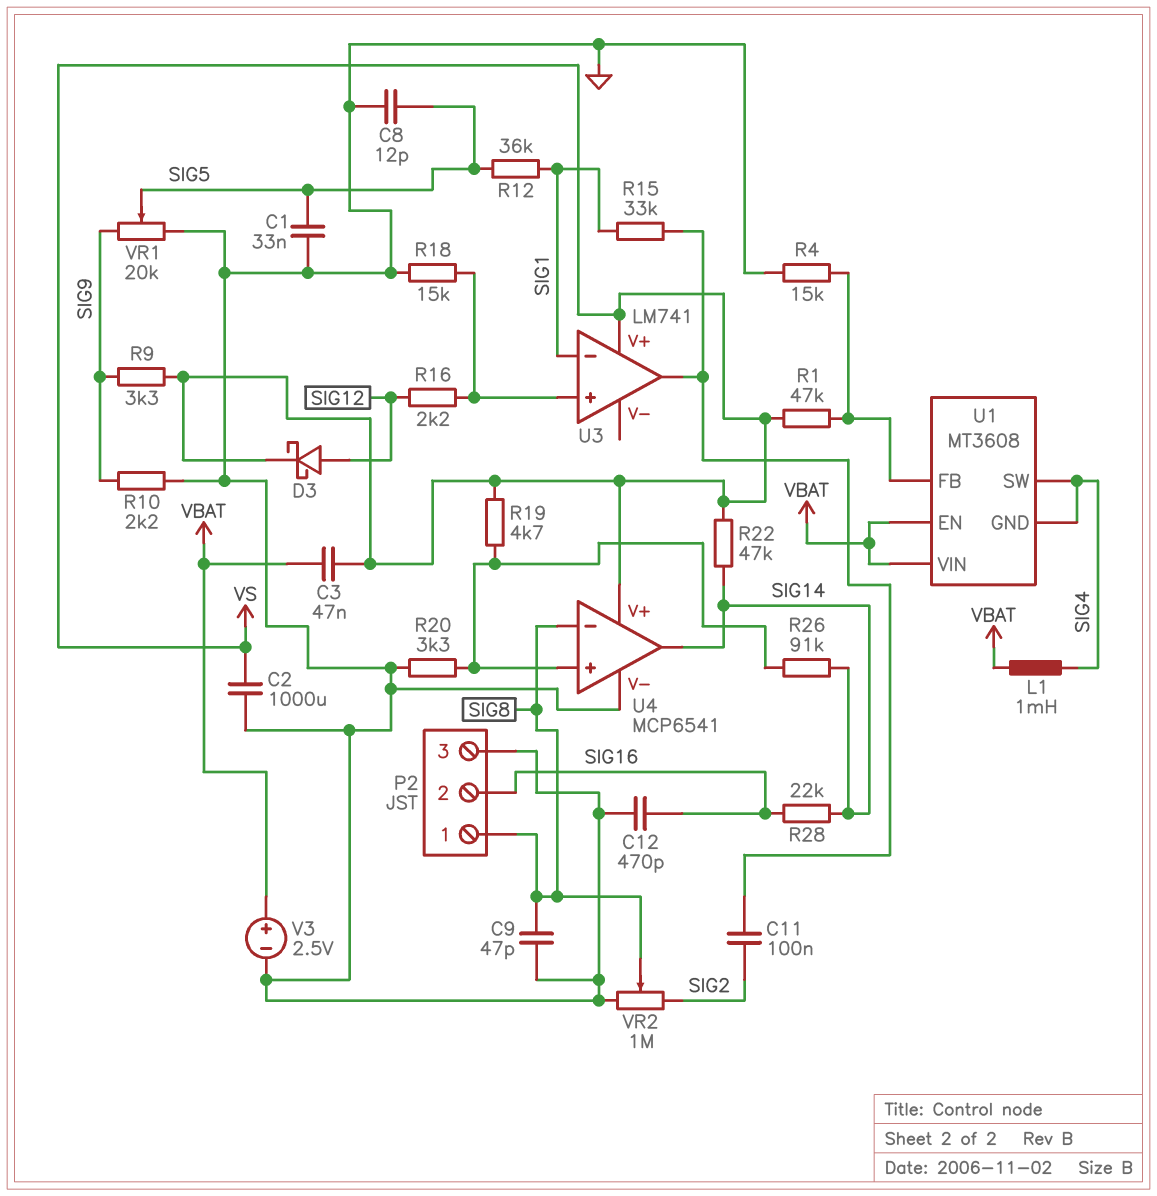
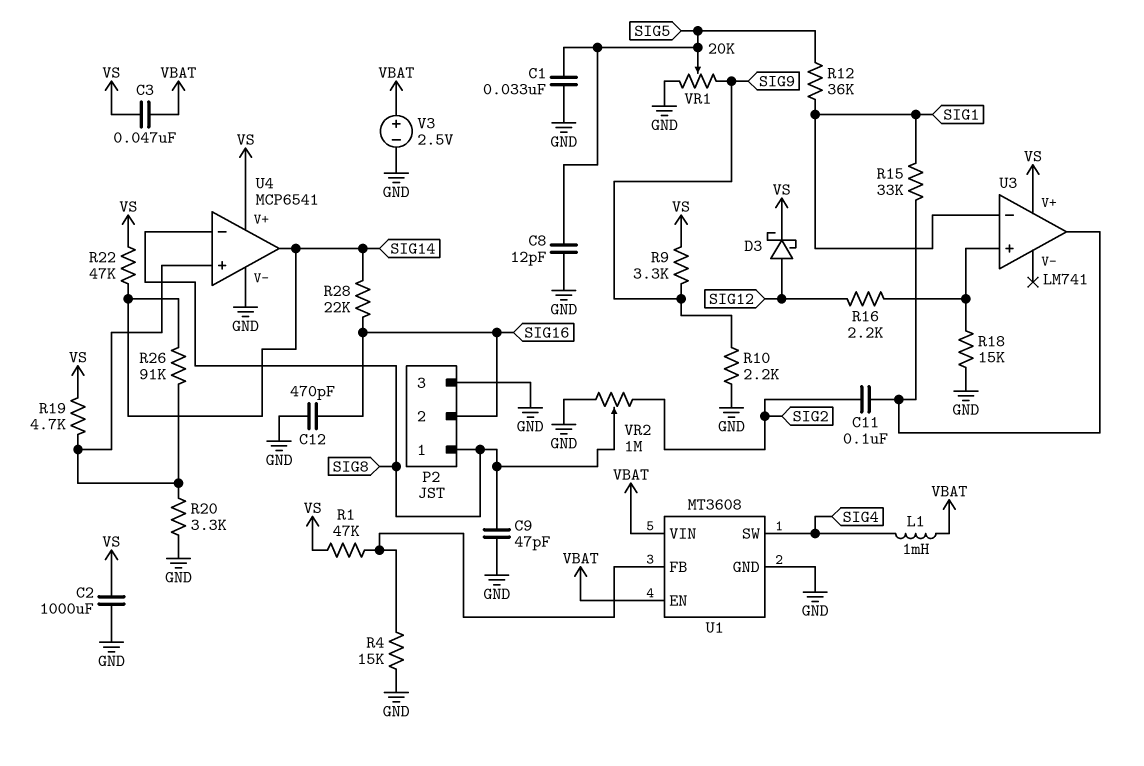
U1 pin GND: SIG4 -> GND

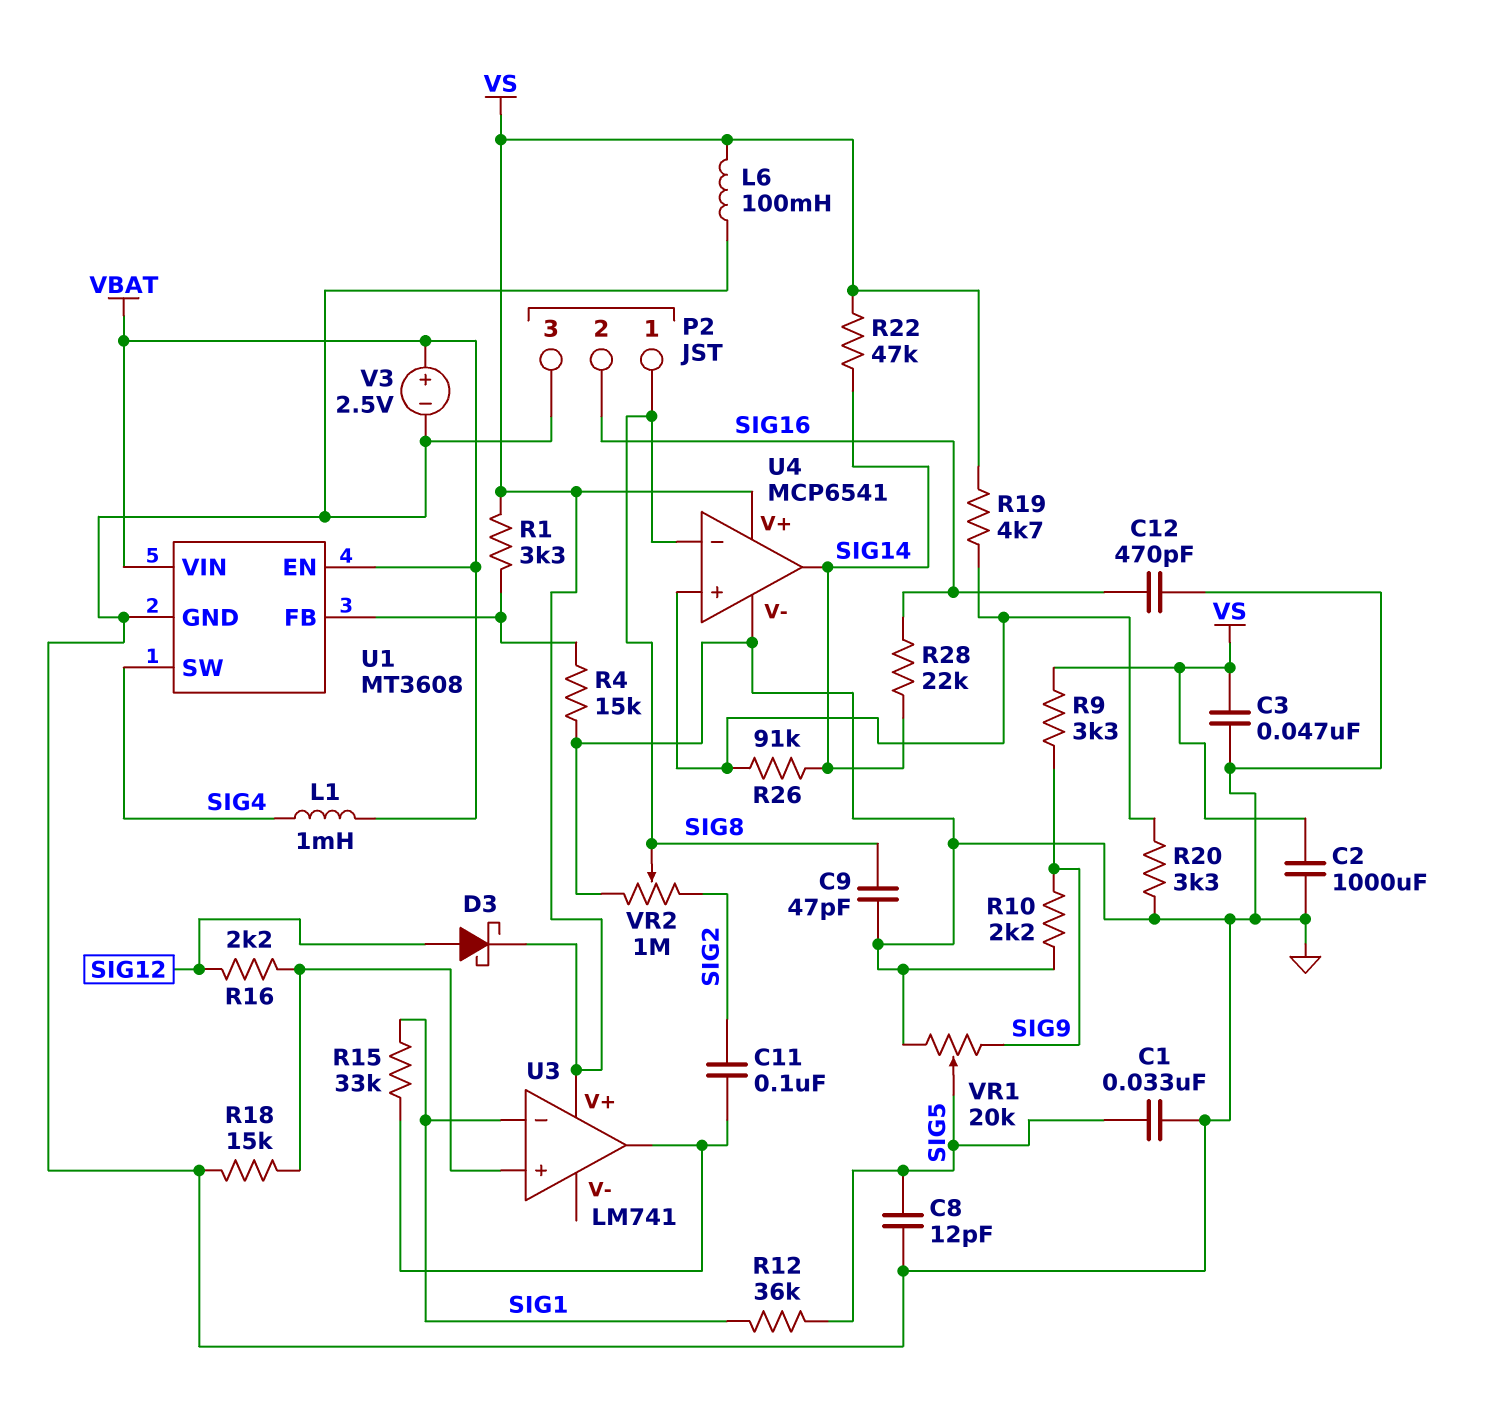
C3: 47nF (VBAT, VS) -> 47nF (GND, VS)
L6: none -> 100mH (GND, VS)
R1: 47k (U1/FB, VS) -> 3.3k (U1/FB, VS)

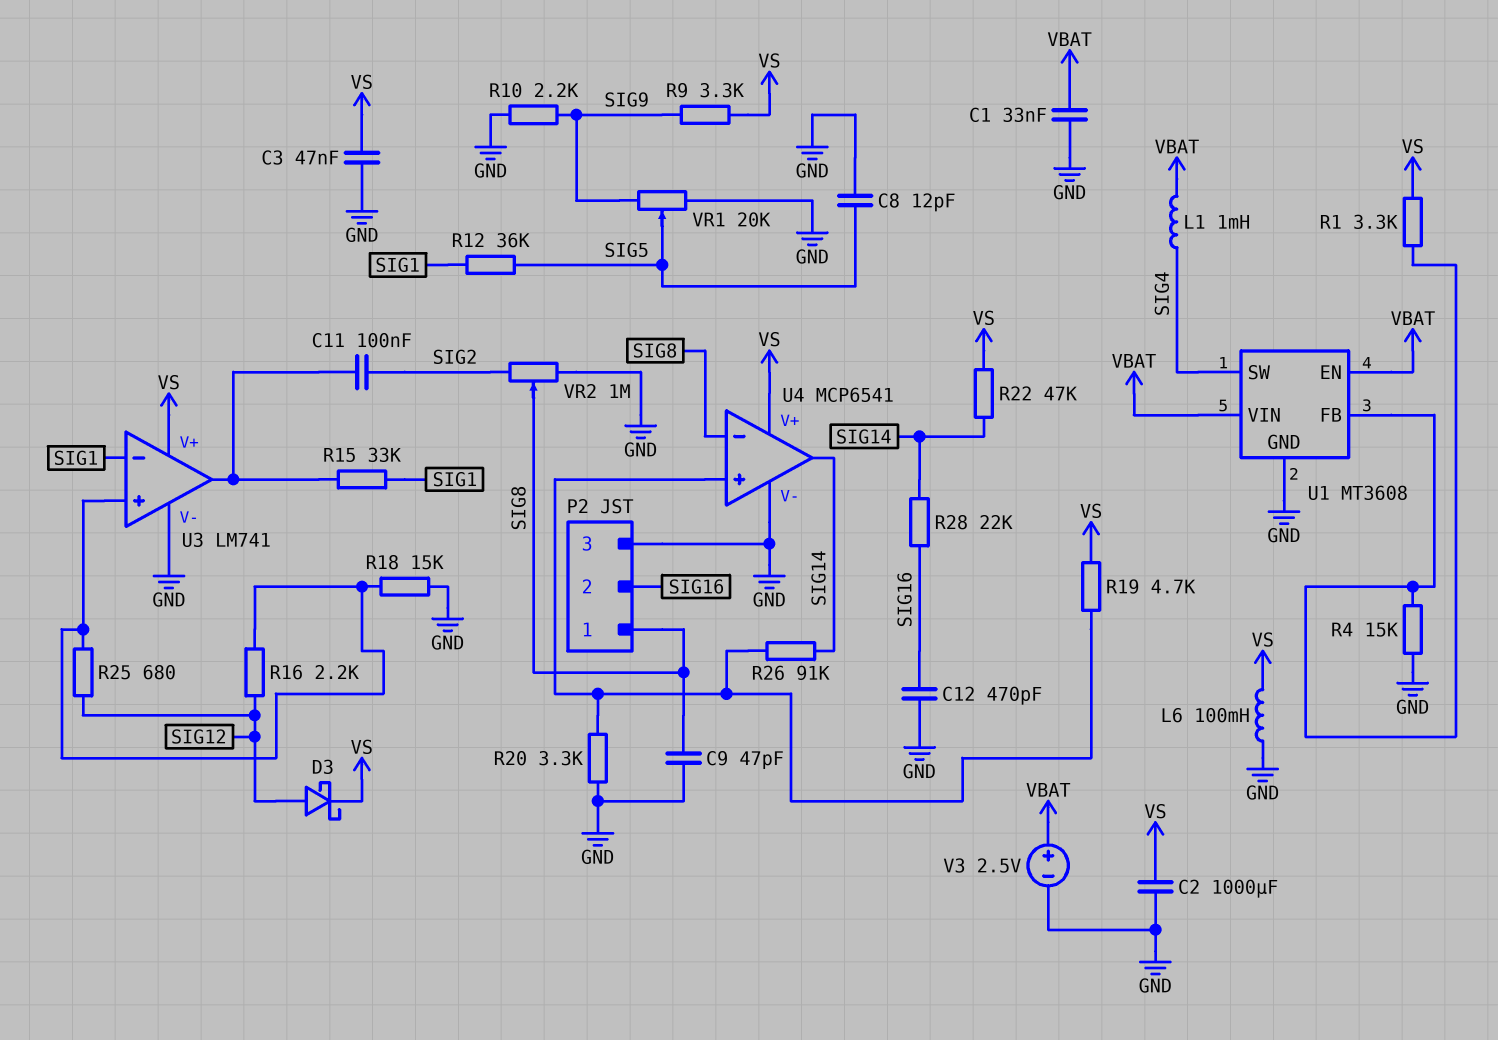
C1: 33nF (GND, SIG5) -> 33nF (GND, VBAT)
R25: none -> 680 (SIG12, U3/in+)
U3 pin V-: none -> GND

